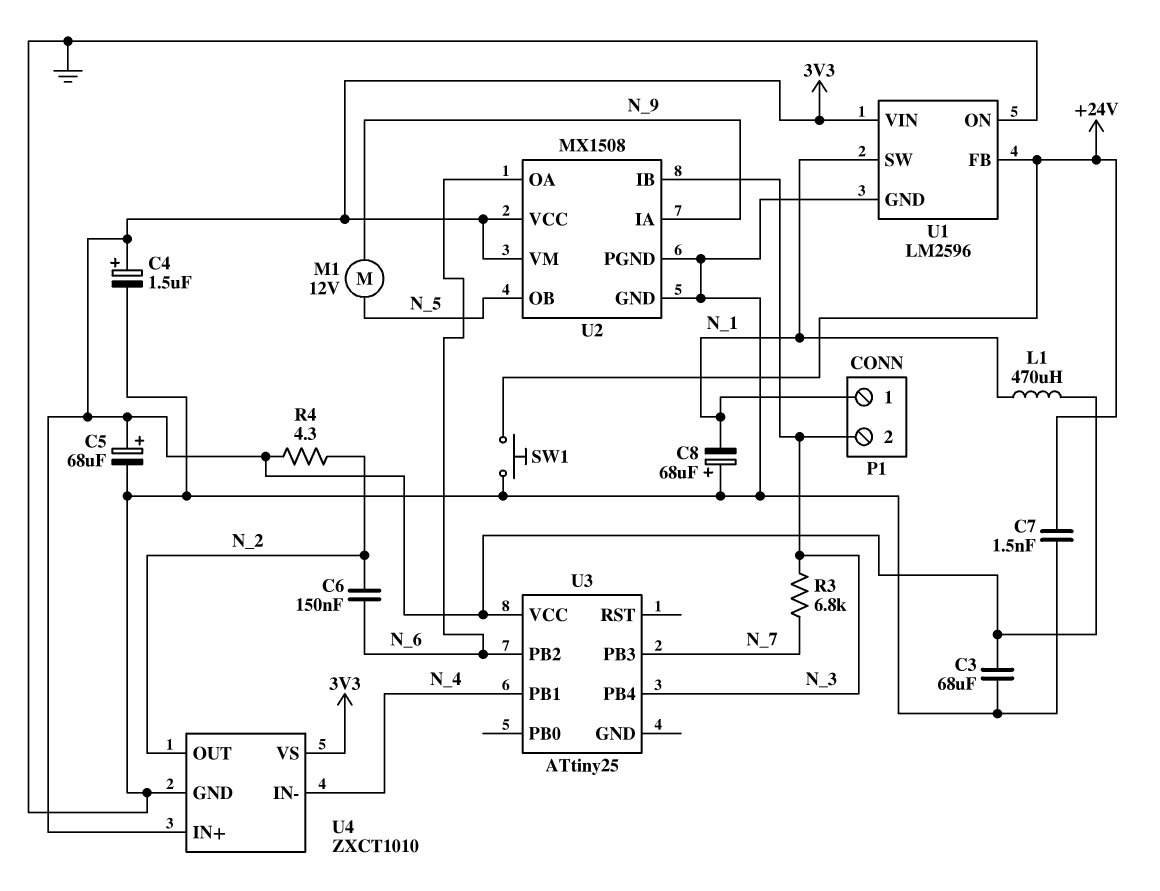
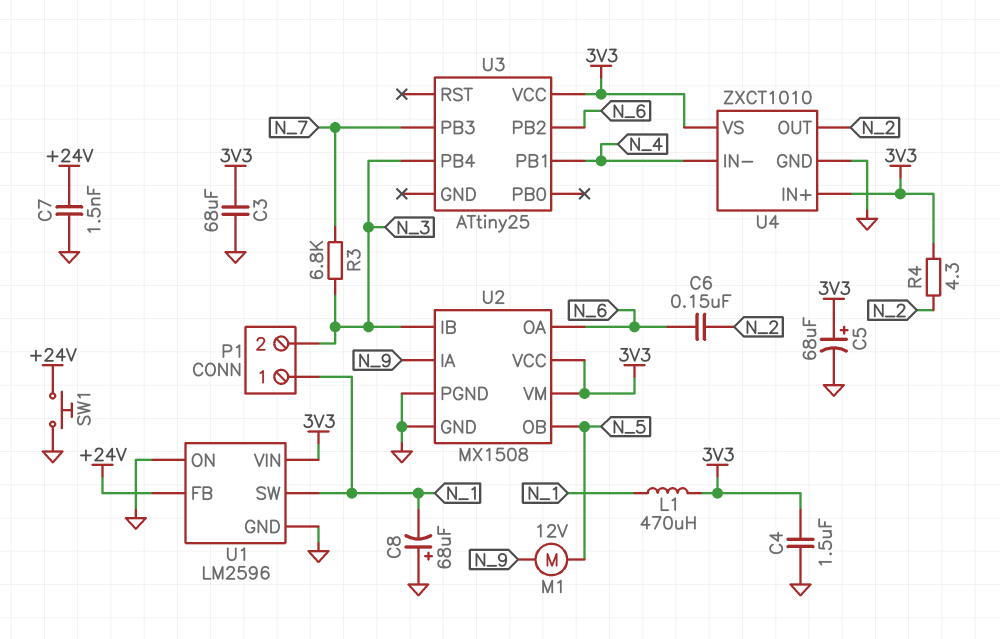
C4: 1.5uF (plus 3V3, minus GND) -> 1.5uF (3V3, GND)

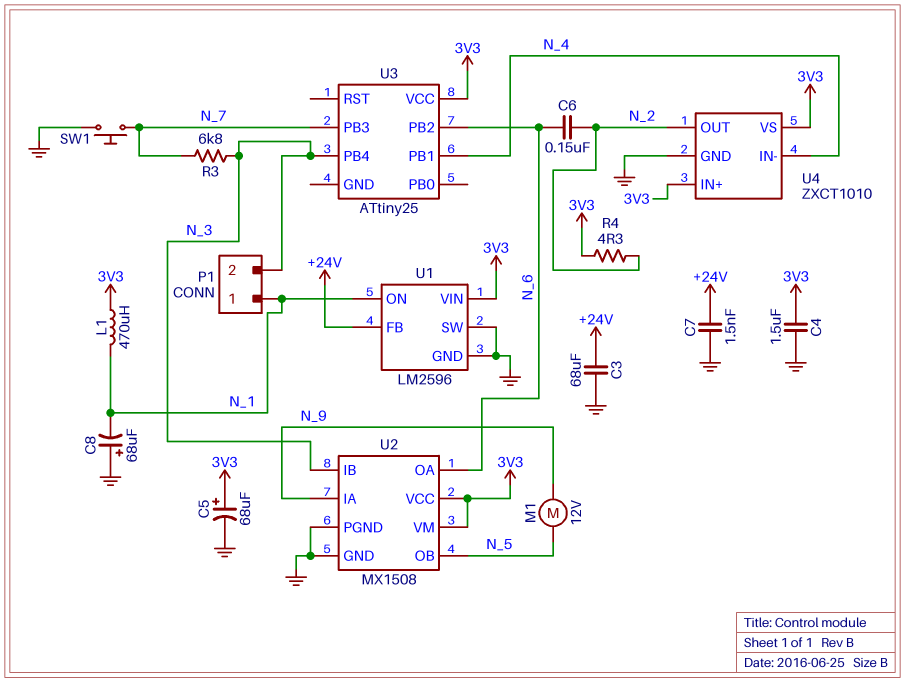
C3: 68uF (3V3, GND) -> 68uF (+24V, GND)
SW1: button (+24V, GND) -> button (GND, N_7)
U1 pin ON: GND -> N_1
U1 pin SW: N_1 -> GND

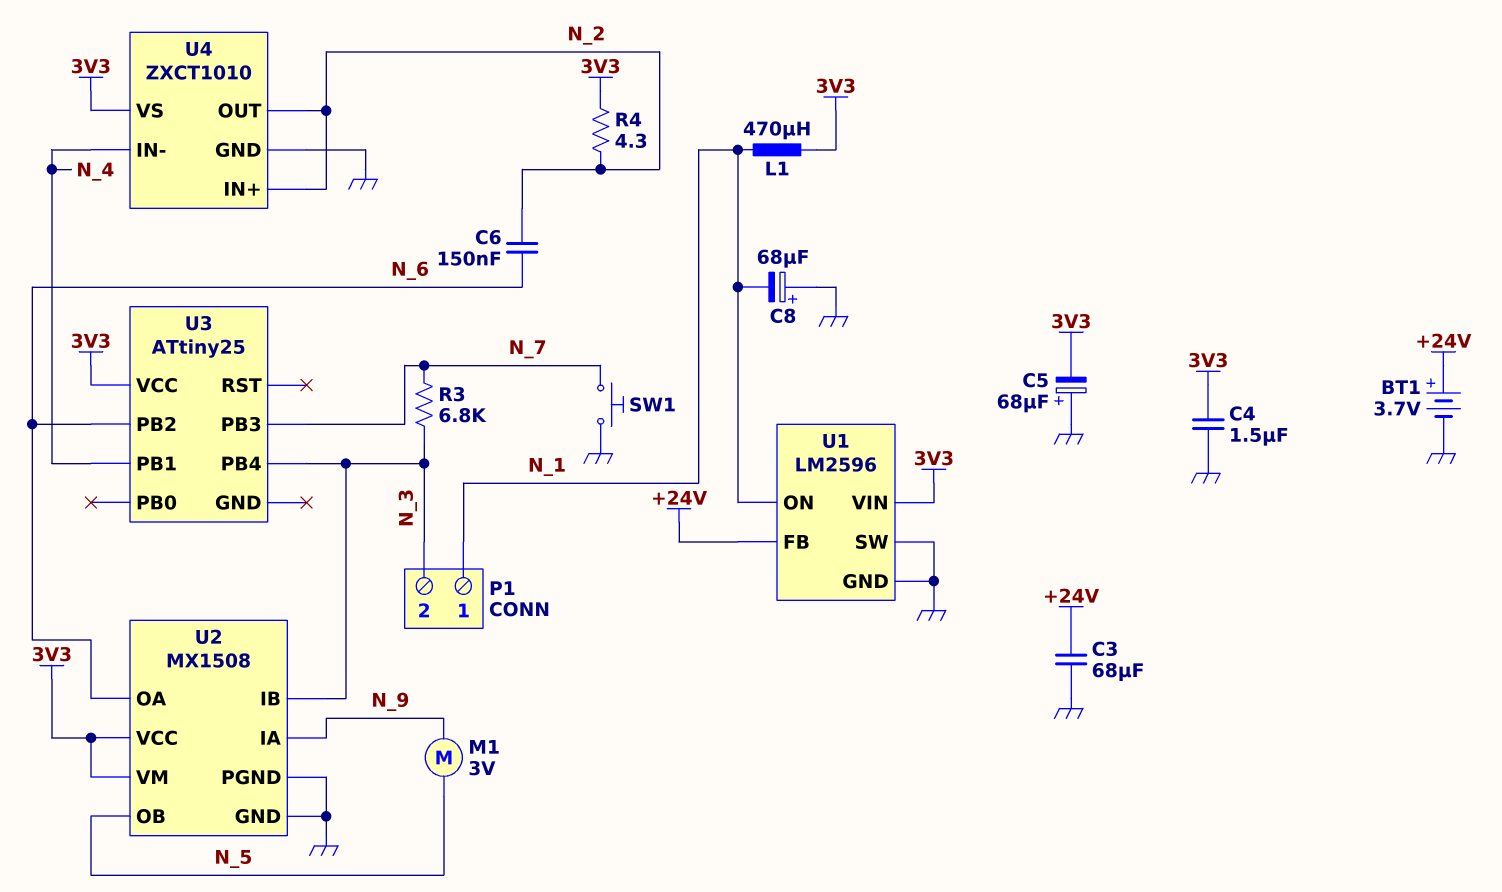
BT1: none -> 3.7V (plus +24V, minus GND)
C5: 68uF (plus 3V3, minus GND) -> 68uF (plus GND, minus 3V3)
C7: 1.5nF (+24V, GND) -> none
M1: motor 12V (N_5, N_9) -> motor 3V (N_5, N_9)
U4 pin IN+: 3V3 -> N_2

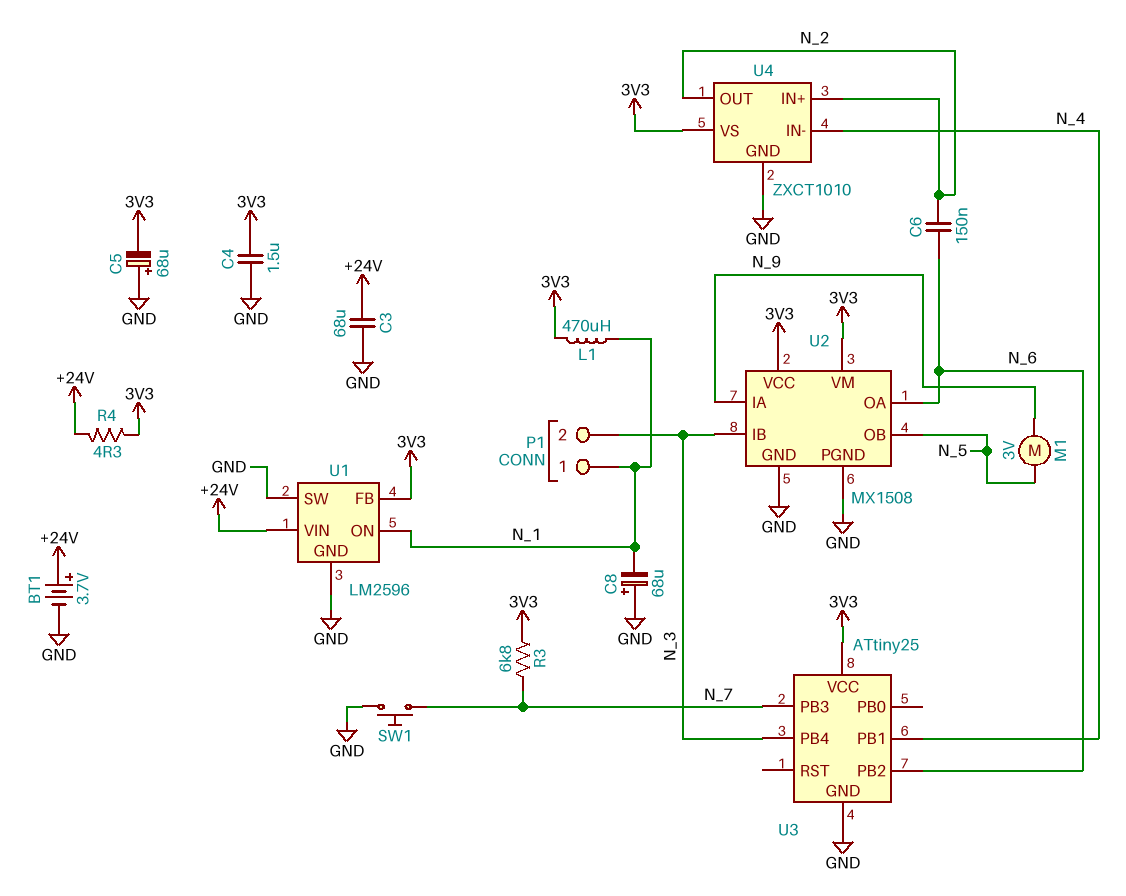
R3: 6.8k (N_3, N_7) -> 6.8k (3V3, N_7)
R4: 4.3 (3V3, N_2) -> 4.3 (+24V, 3V3)
U1 pin FB: +24V -> 3V3
U1 pin VIN: 3V3 -> +24V
U3 pin GND: none -> GND

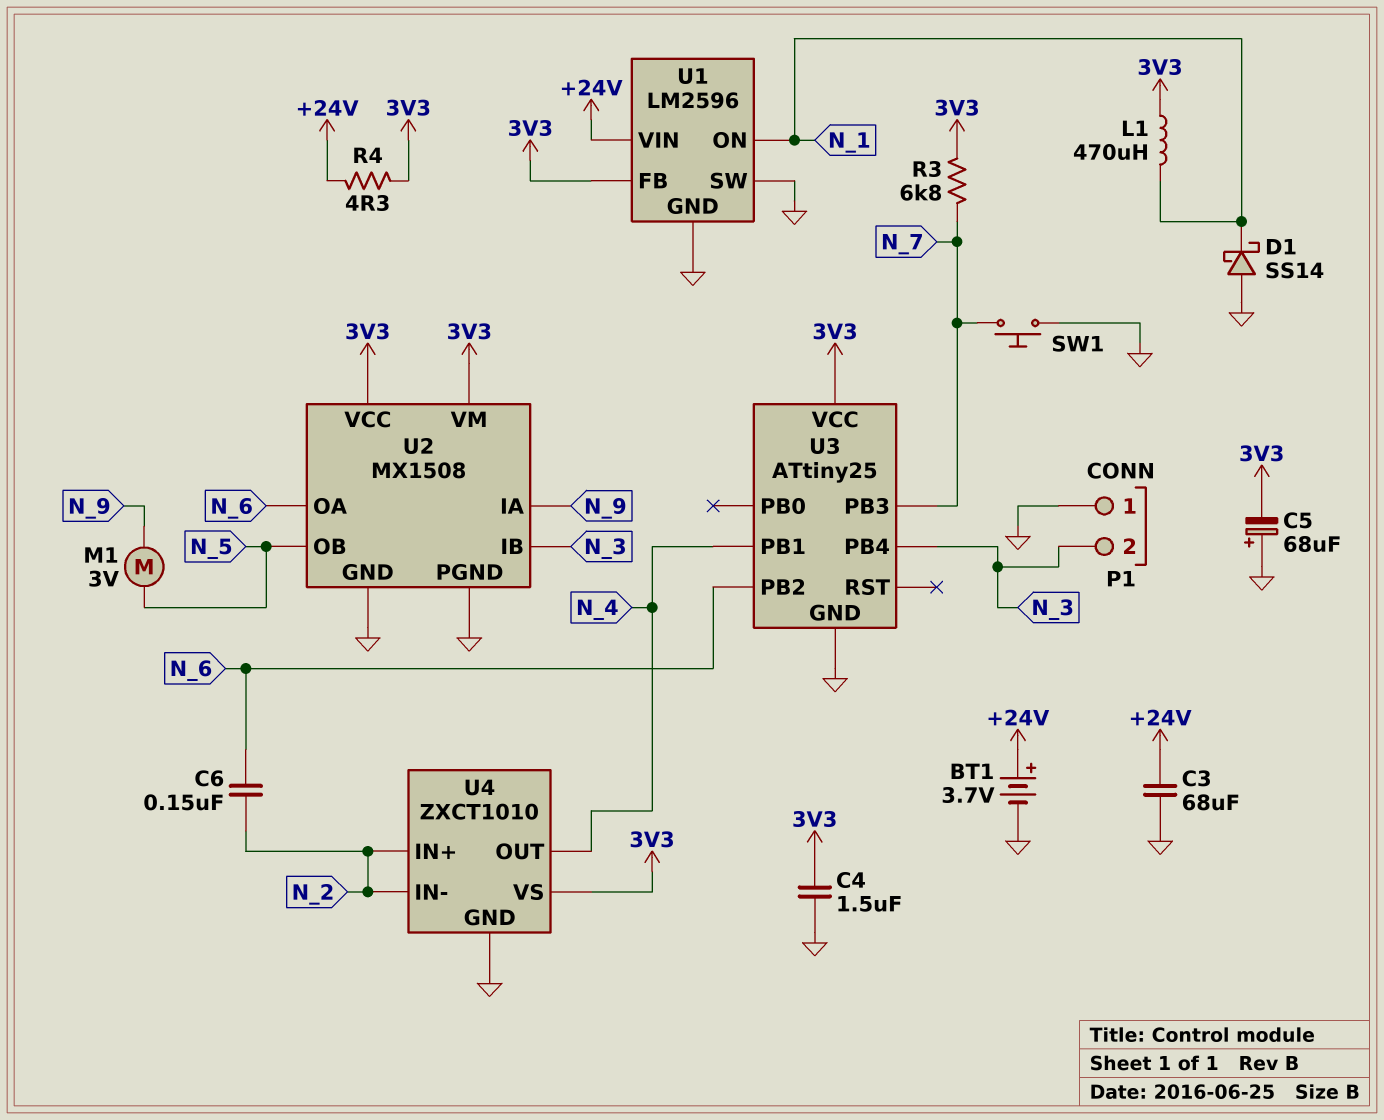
C8: 68uF (plus GND, minus N_1) -> none
D1: none -> schottky SS14 (A GND, K N_1)
P1 pin 1: N_1 -> GND
U4 pin IN-: N_4 -> N_2
U4 pin OUT: N_2 -> N_4

